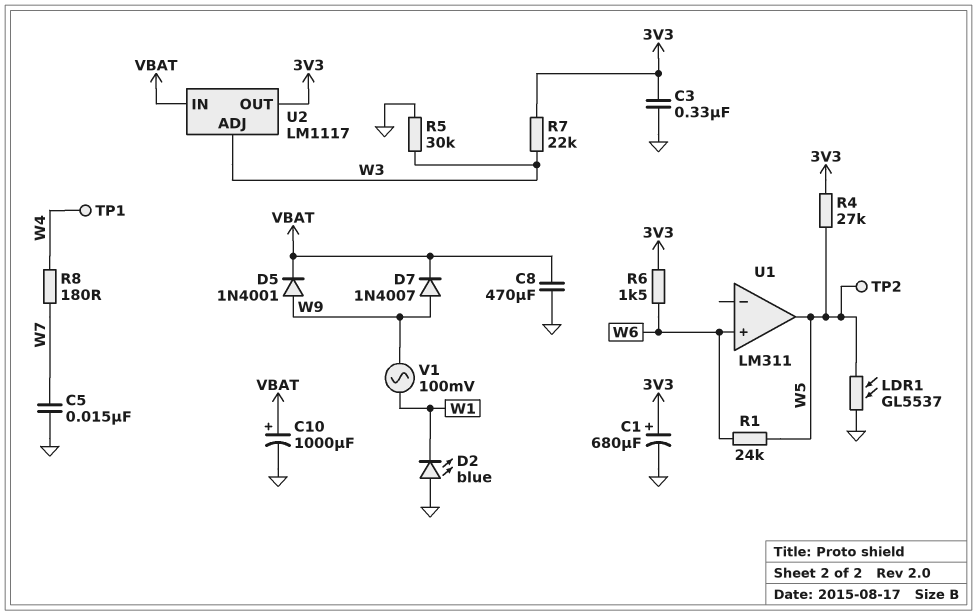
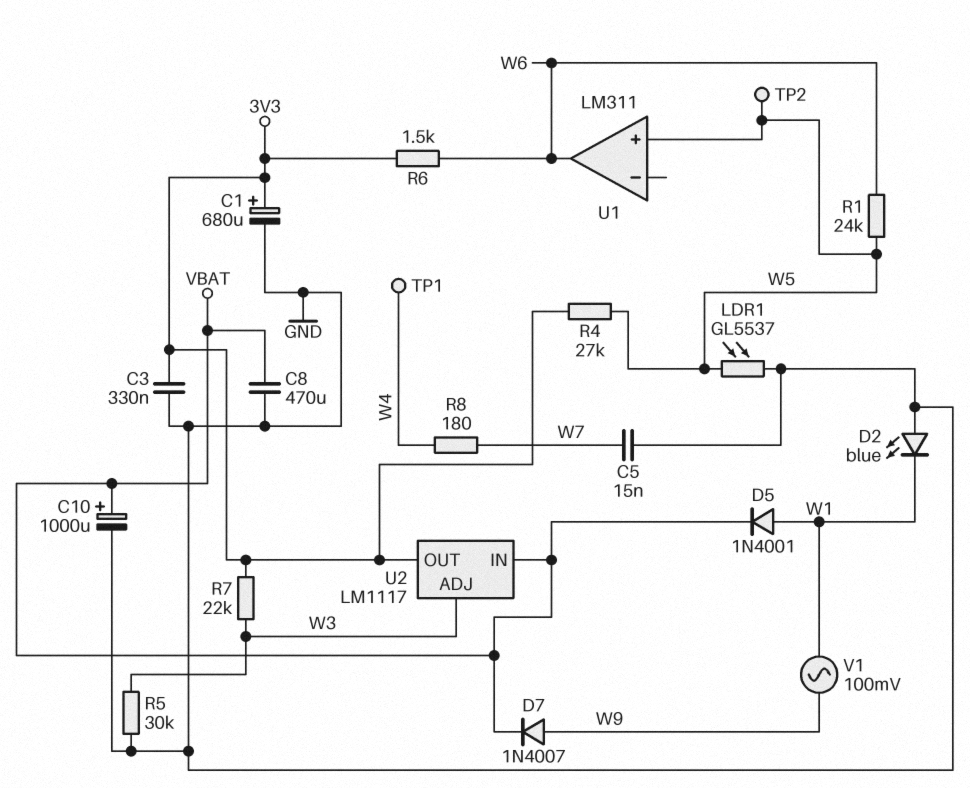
D5: diode 1N4001 (A W9, K VBAT) -> diode 1N4001 (A W1, K VBAT)
U1 pin in+: W6 -> W5
U1 pin out: W5 -> W6

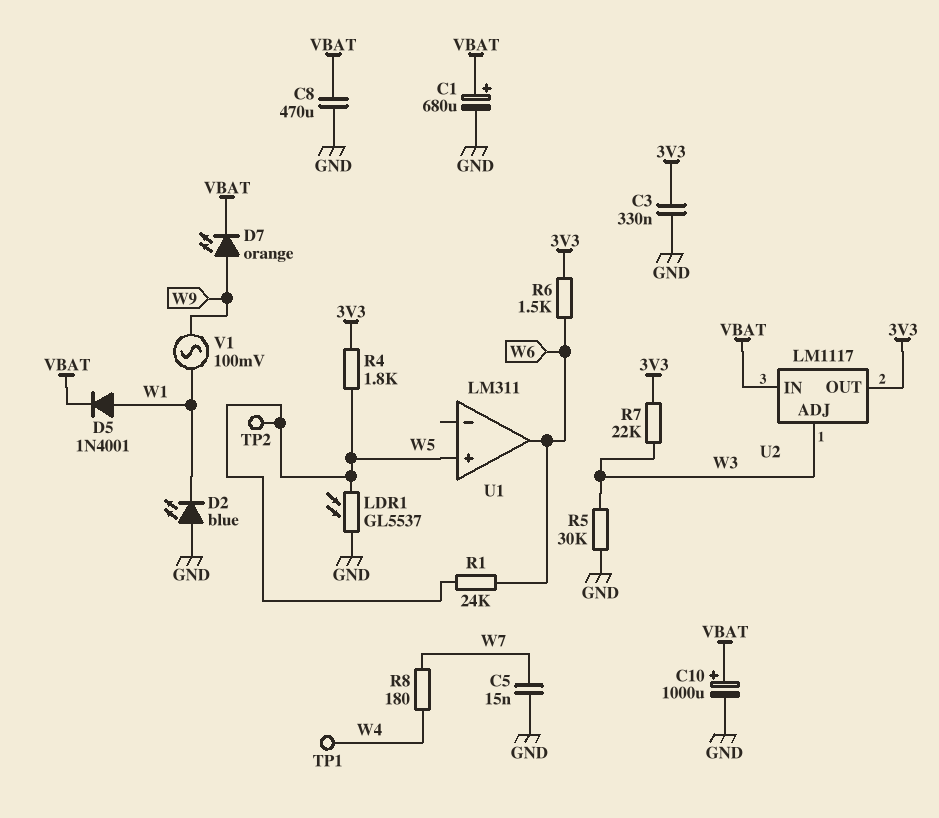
C1: 680uF (plus 3V3, minus GND) -> 680uF (plus VBAT, minus GND)
D7: diode 1N4007 (A W9, K VBAT) -> LED orange (A W9, K VBAT)
R4: 27k (3V3, W5) -> 1.8k (3V3, W5)

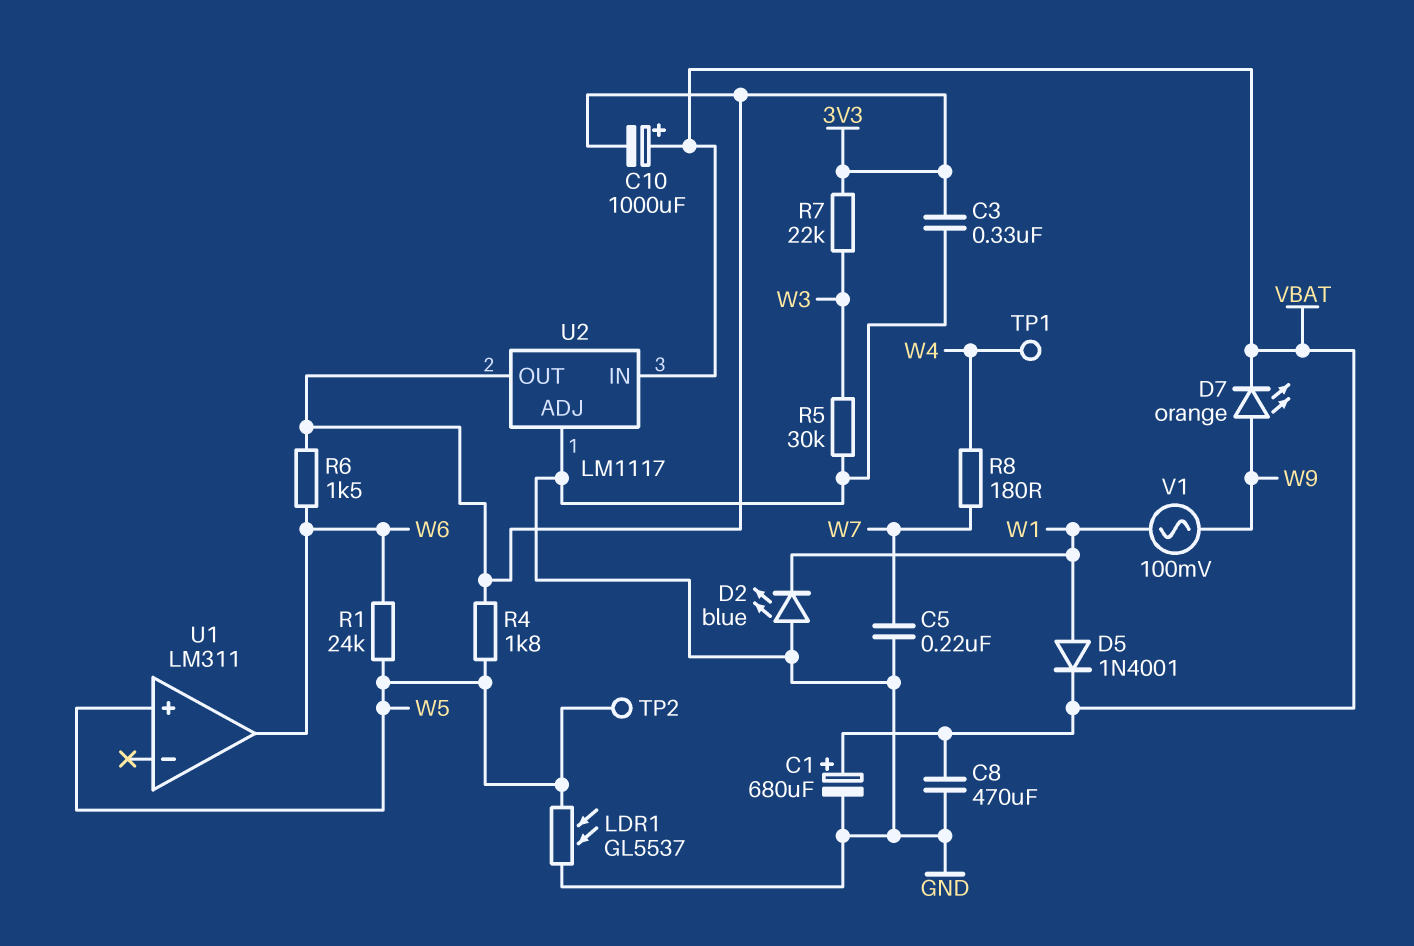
C5: 15nF (GND, W7) -> 220nF (GND, W7)
C10: 1000uF (plus VBAT, minus GND) -> 1000uF (plus VBAT, minus 3V3)
U2 pin ADJ: W3 -> GND

